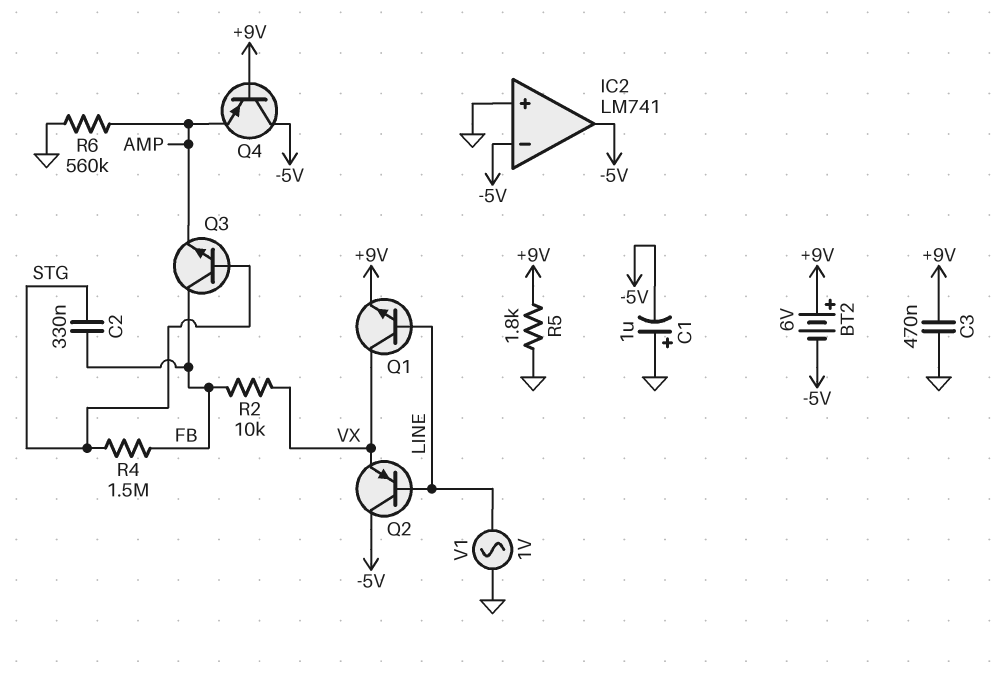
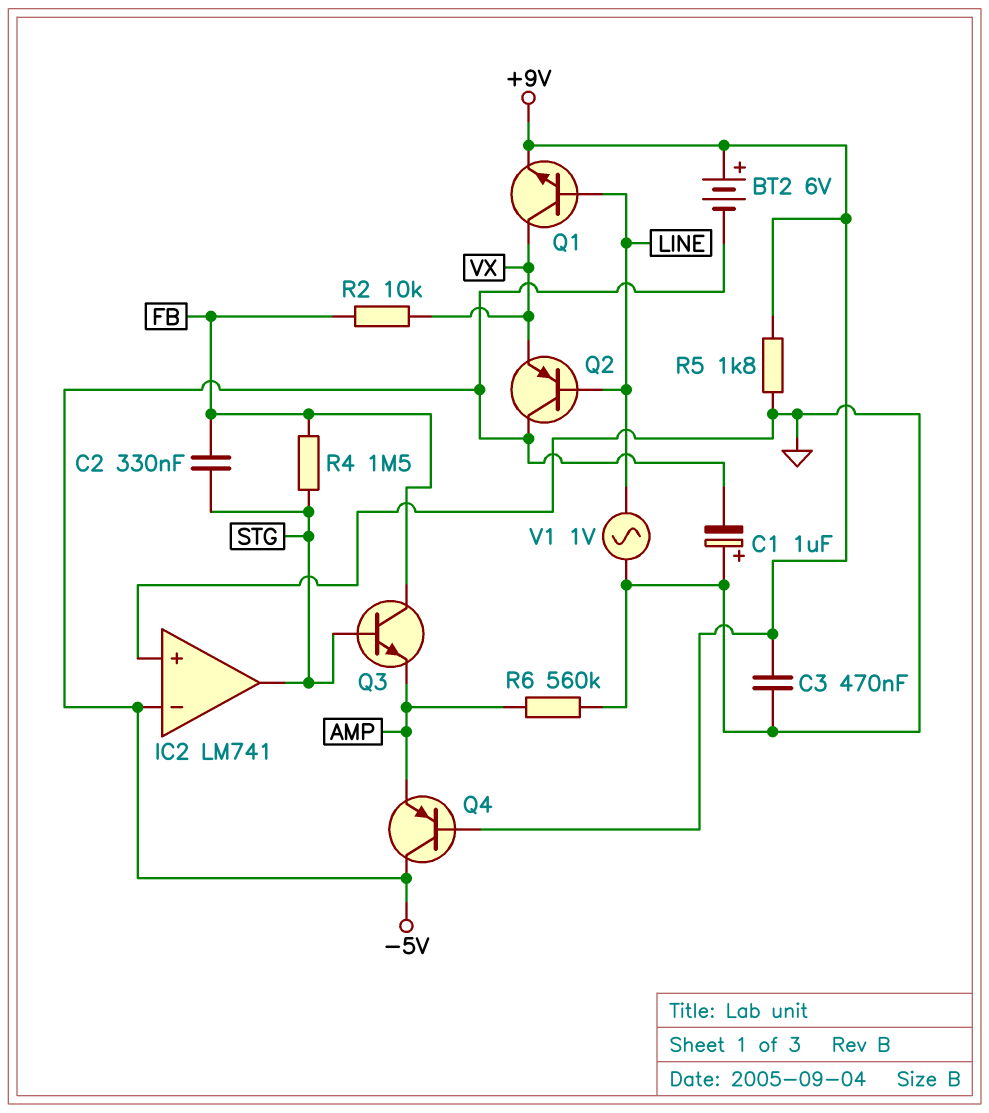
IC2 pin out: -5V -> STG

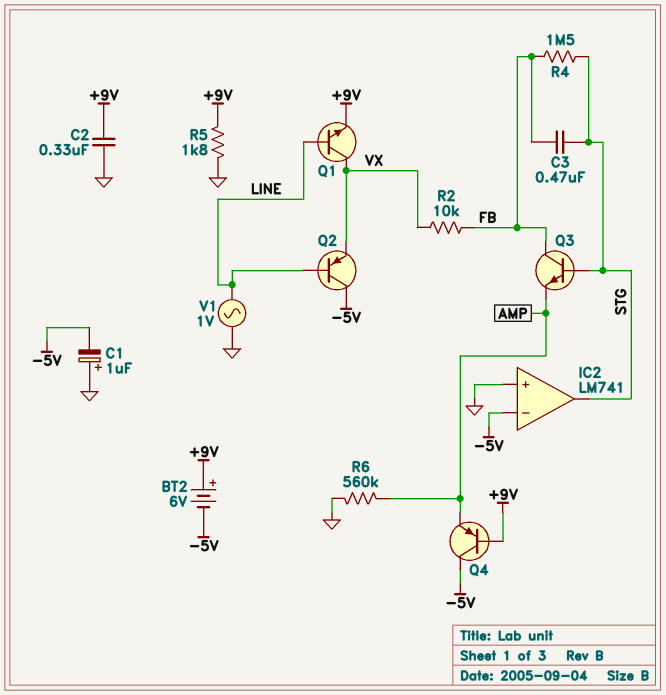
C2: 330nF (FB, STG) -> 330nF (+9V, GND)
C3: 470nF (+9V, GND) -> 470nF (FB, STG)

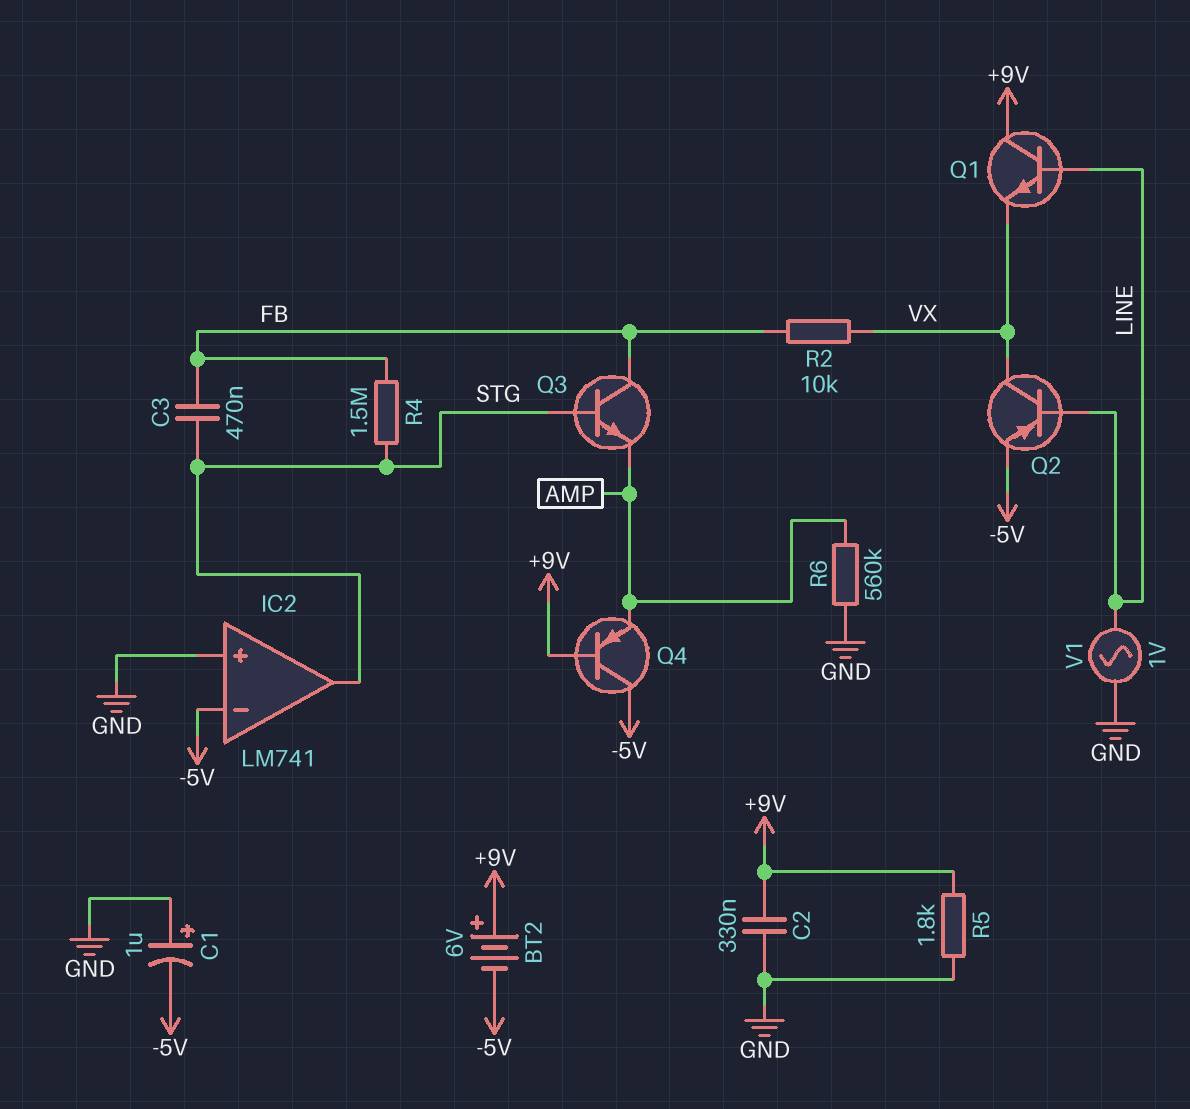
Q1: NPN (B LINE, C VX, E +9V) -> NPN (B LINE, C +9V, E VX)
Q2: PNP (B LINE, C -5V, E VX) -> PNP (B LINE, C VX, E -5V)

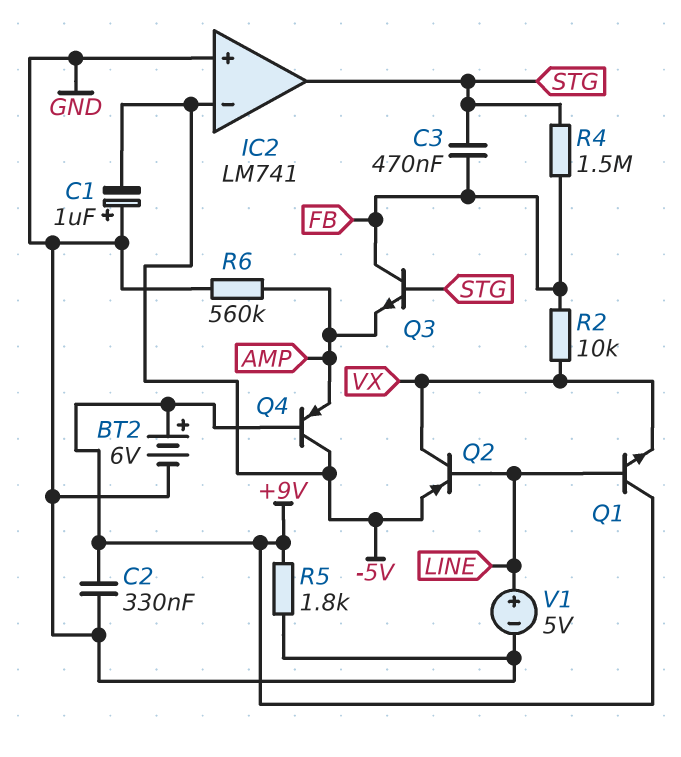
BT2: 6V (plus +9V, minus -5V) -> 6V (plus +9V, minus GND)
V1: AC 1V (GND, LINE) -> 5V (plus LINE, minus GND)

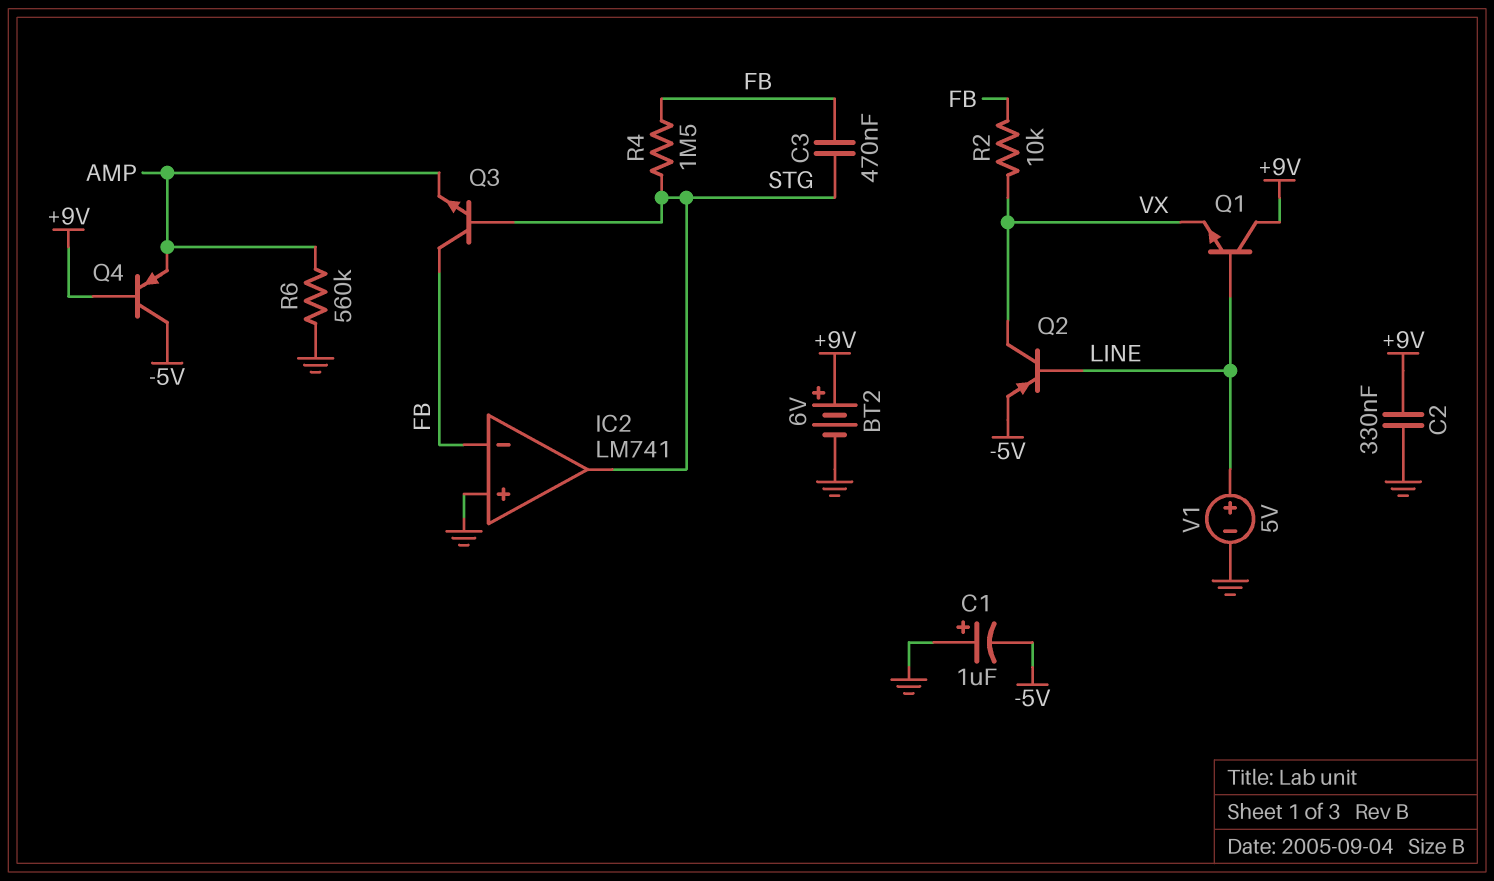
IC2 pin in-: -5V -> FB
R5: 1.8k (+9V, GND) -> none

